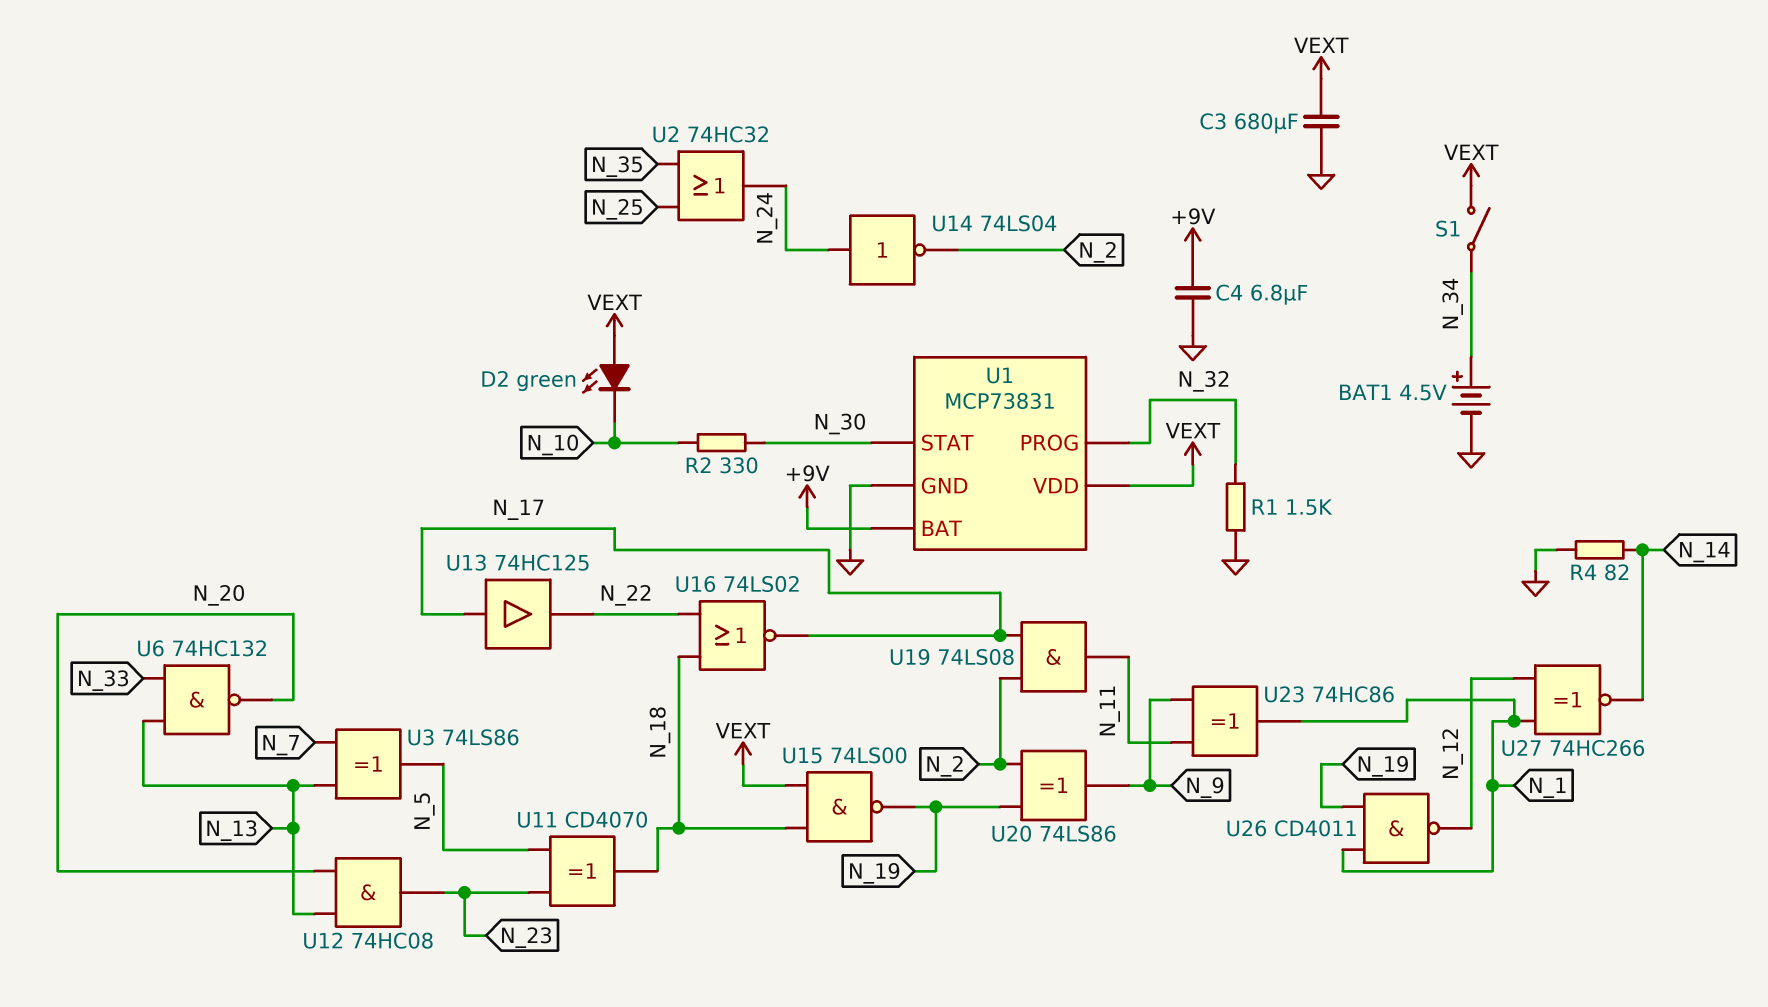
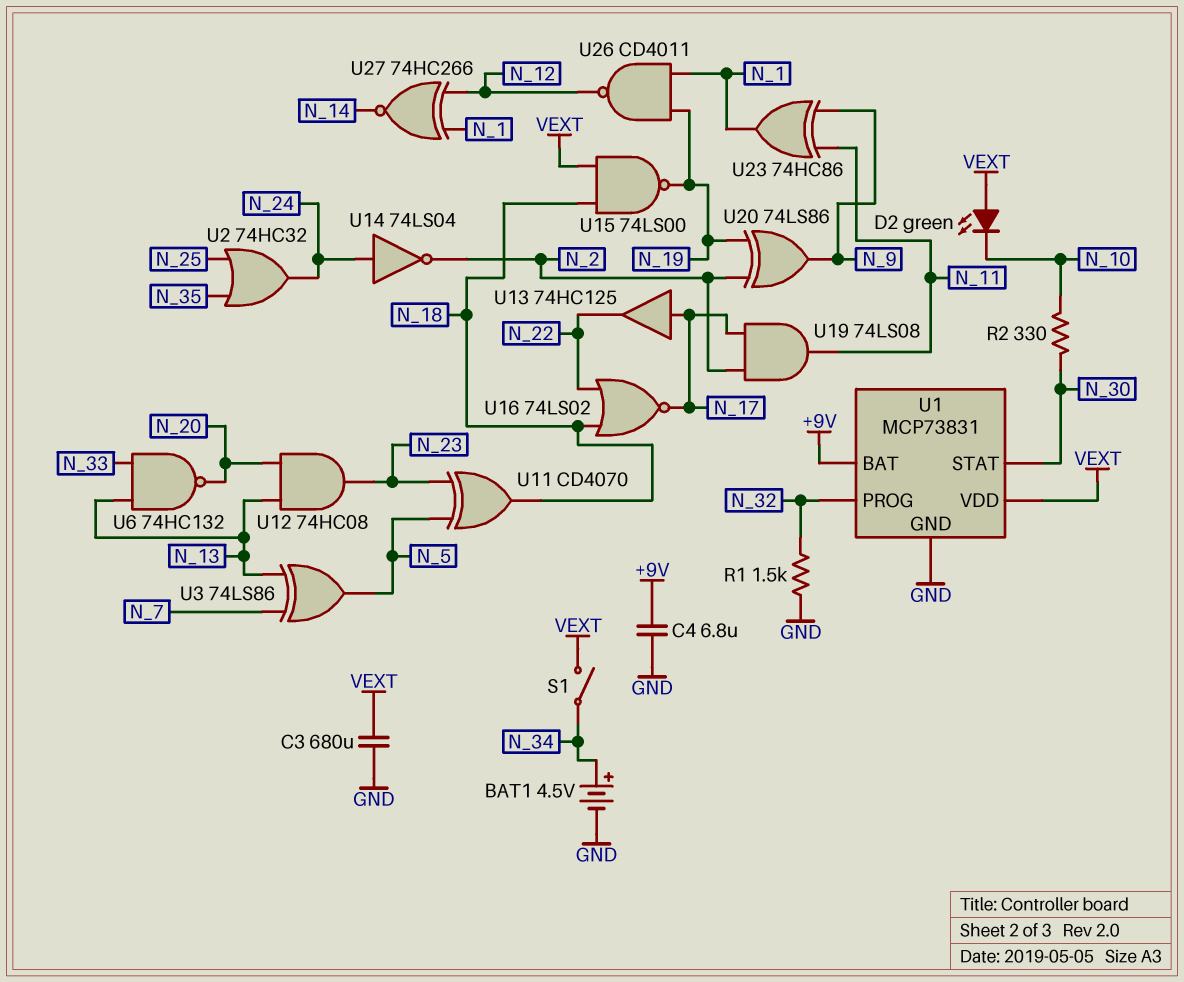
R4: 82 (GND, N_14) -> none

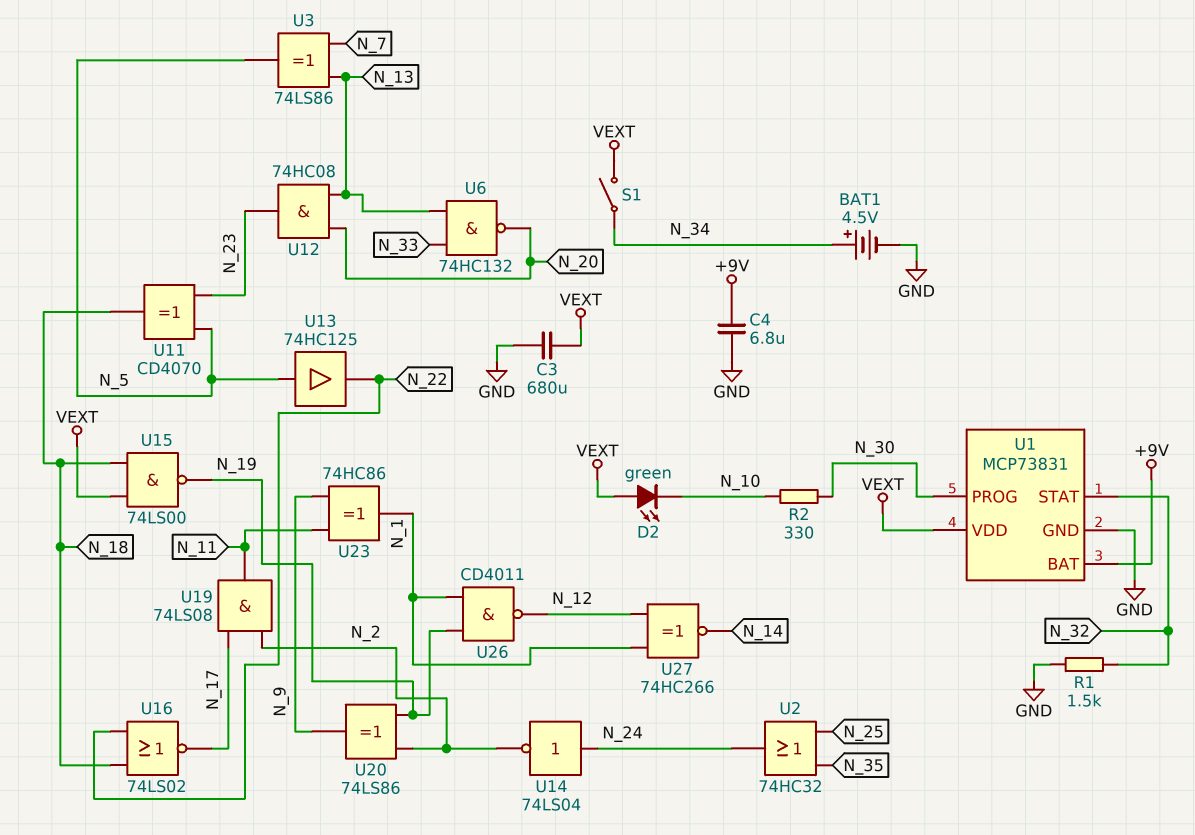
U1 pin PROG: N_32 -> N_30
U1 pin STAT: N_30 -> N_32
U13: buffer 74HC125 (in N_17, out N_22) -> buffer 74HC125 (in N_5, out N_22)

